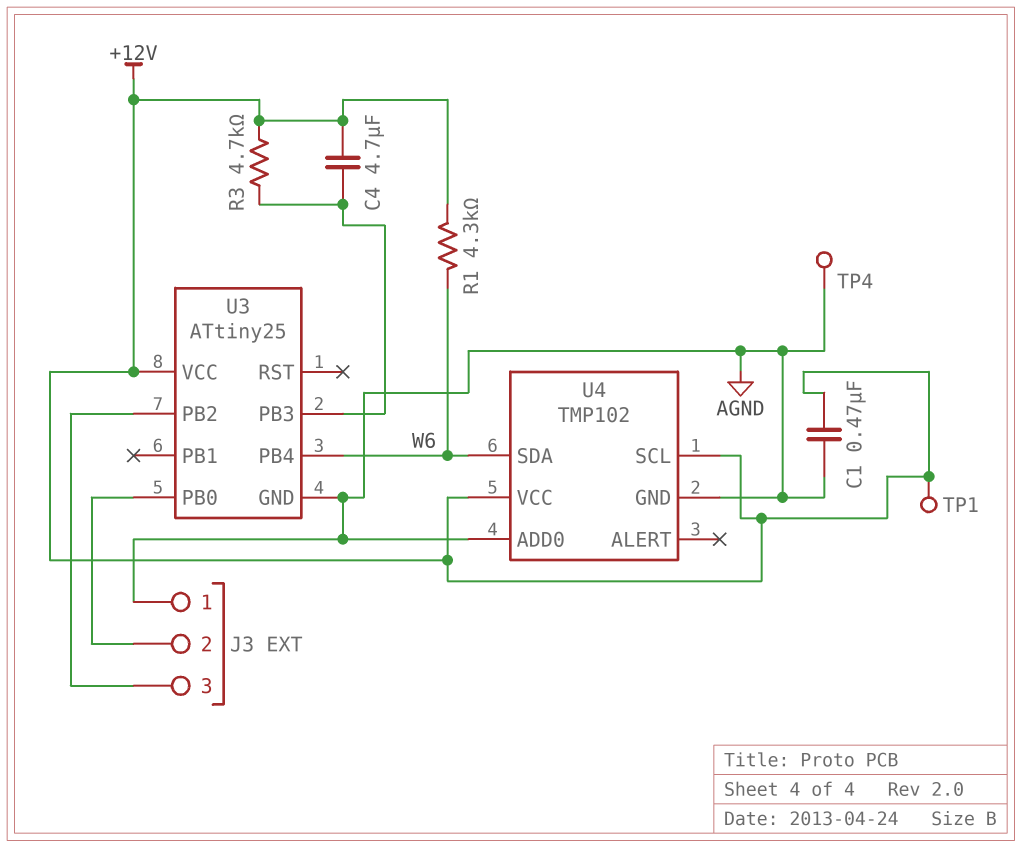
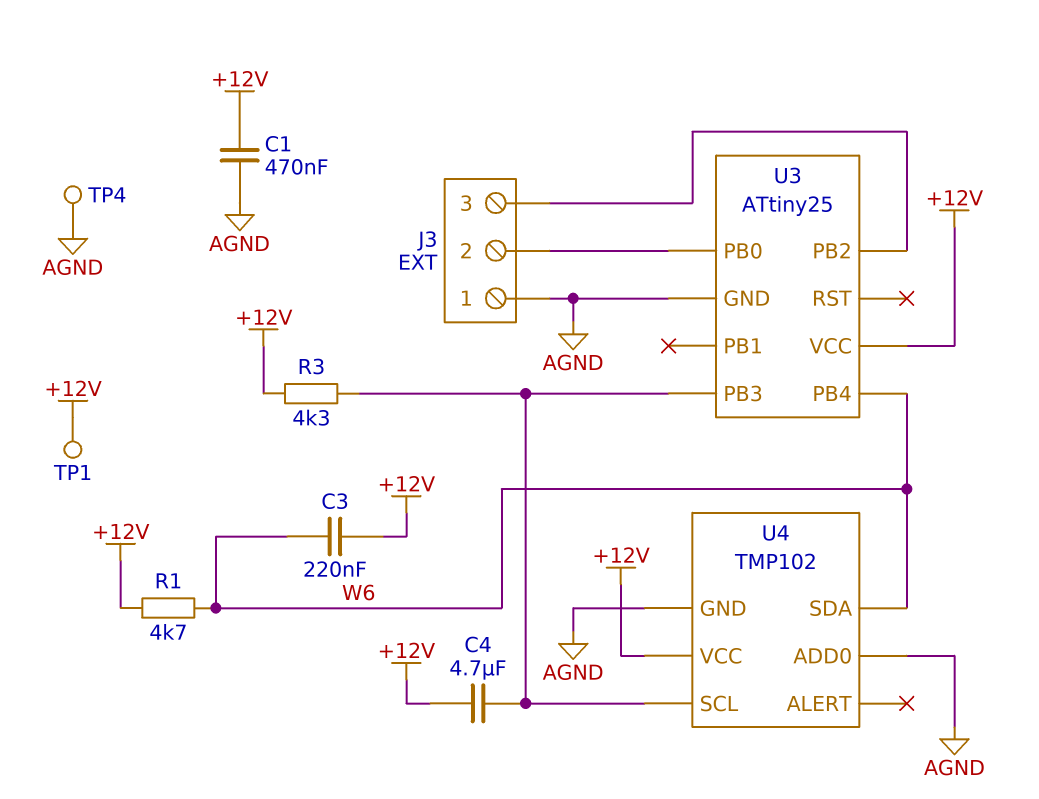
C3: none -> 220nF (+12V, W6)
R1: 4.3k (+12V, W6) -> 4.7k (+12V, W6)
R3: 4.7k (+12V, U3/PB3) -> 4.3k (+12V, U3/PB3)
U4 pin SCL: +12V -> U3/PB3

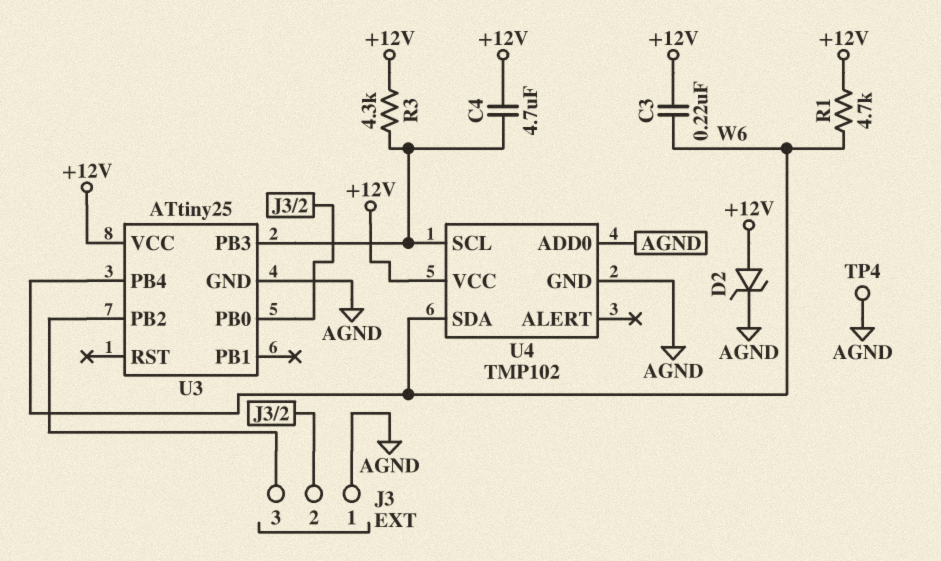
C1: 470nF (+12V, AGND) -> none
D2: none -> zener (A +12V, K AGND)
TP1: test point (+12V) -> none

